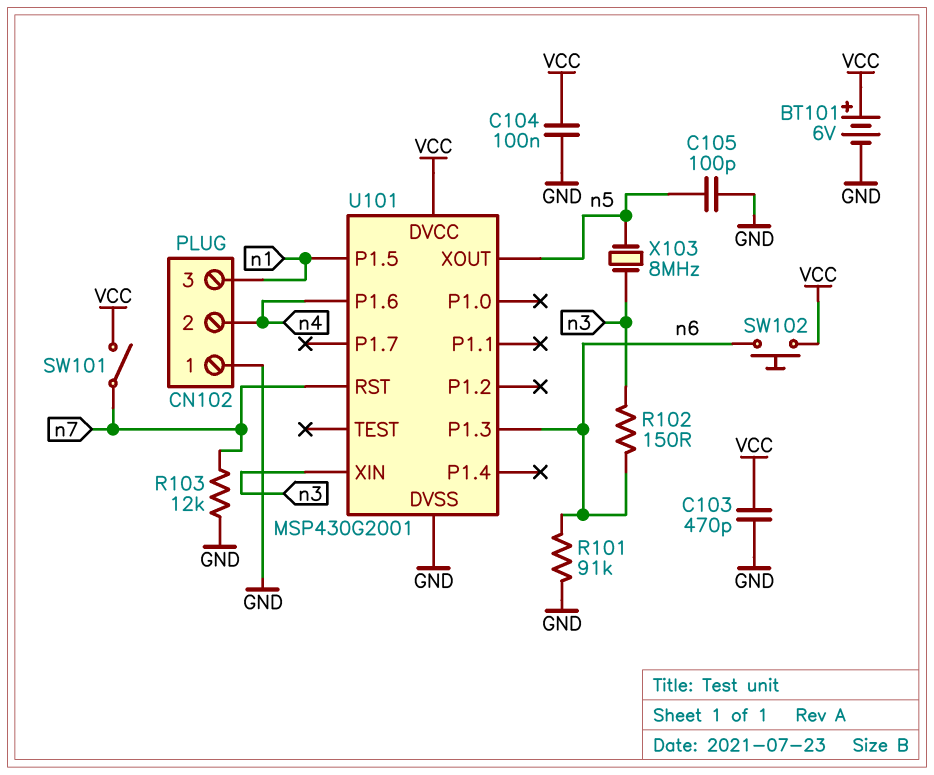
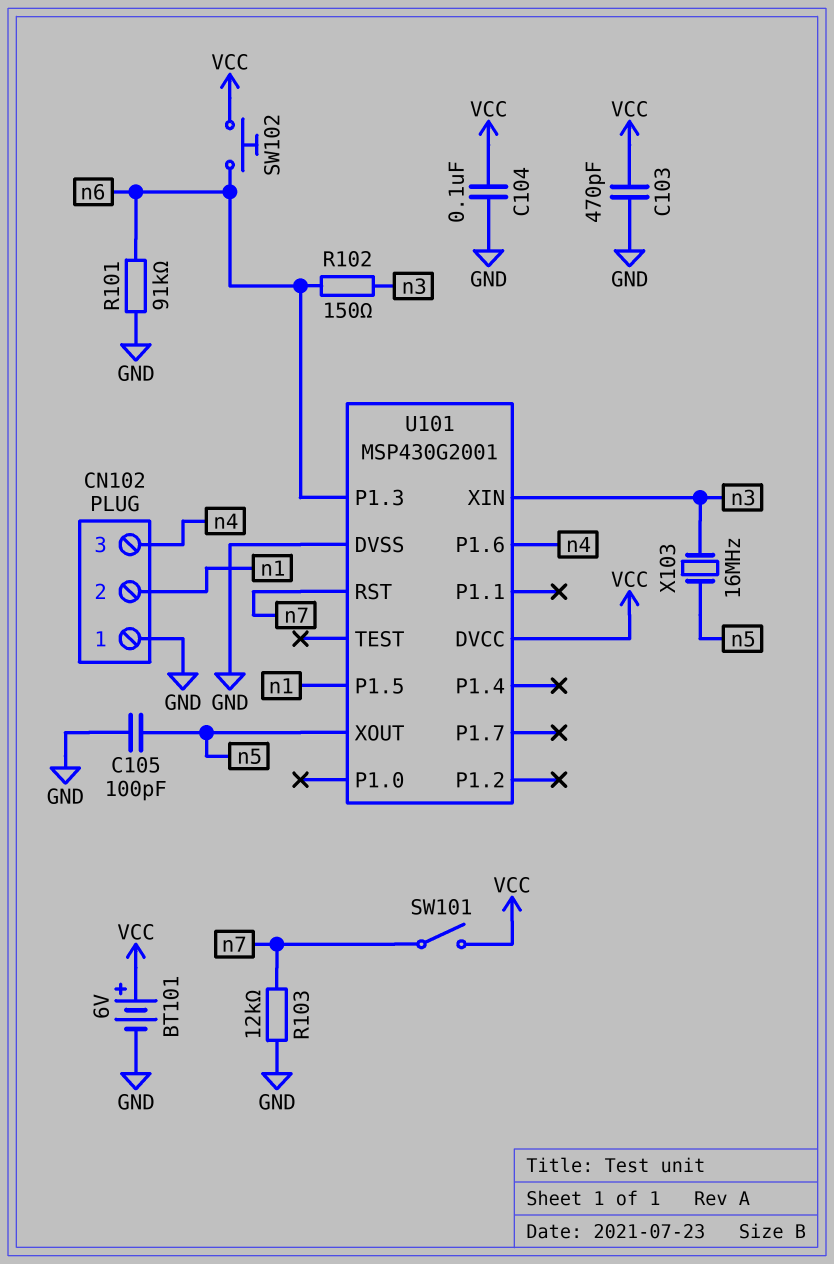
CN102 pin 2: n4 -> n1
CN102 pin 3: n1 -> n4
X103: 8MHz (n3, n5) -> 16MHz (n3, n5)

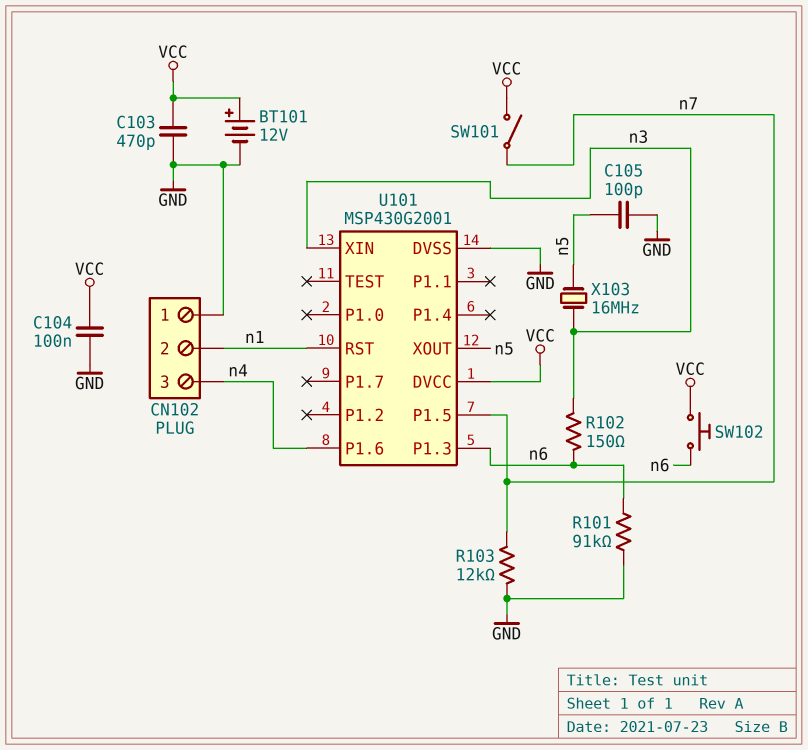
BT101: 6V (plus VCC, minus GND) -> 12V (plus VCC, minus GND)
U101 pin P1.5: n1 -> n7
U101 pin RST: n7 -> n1

